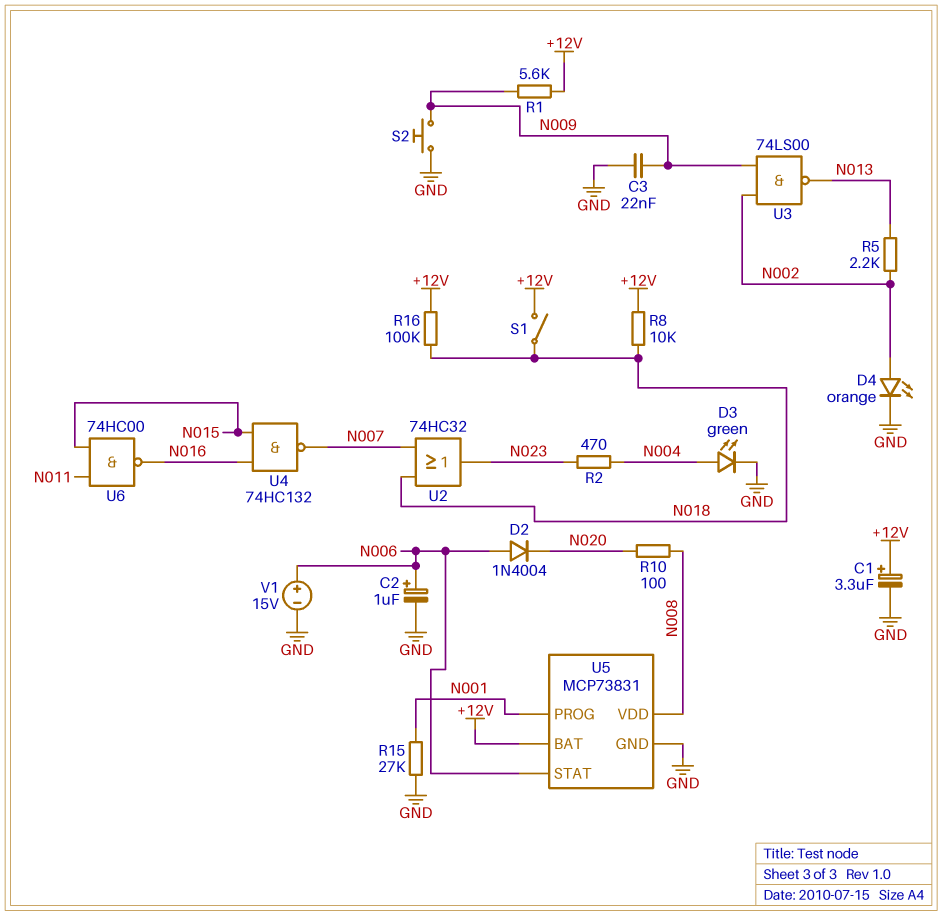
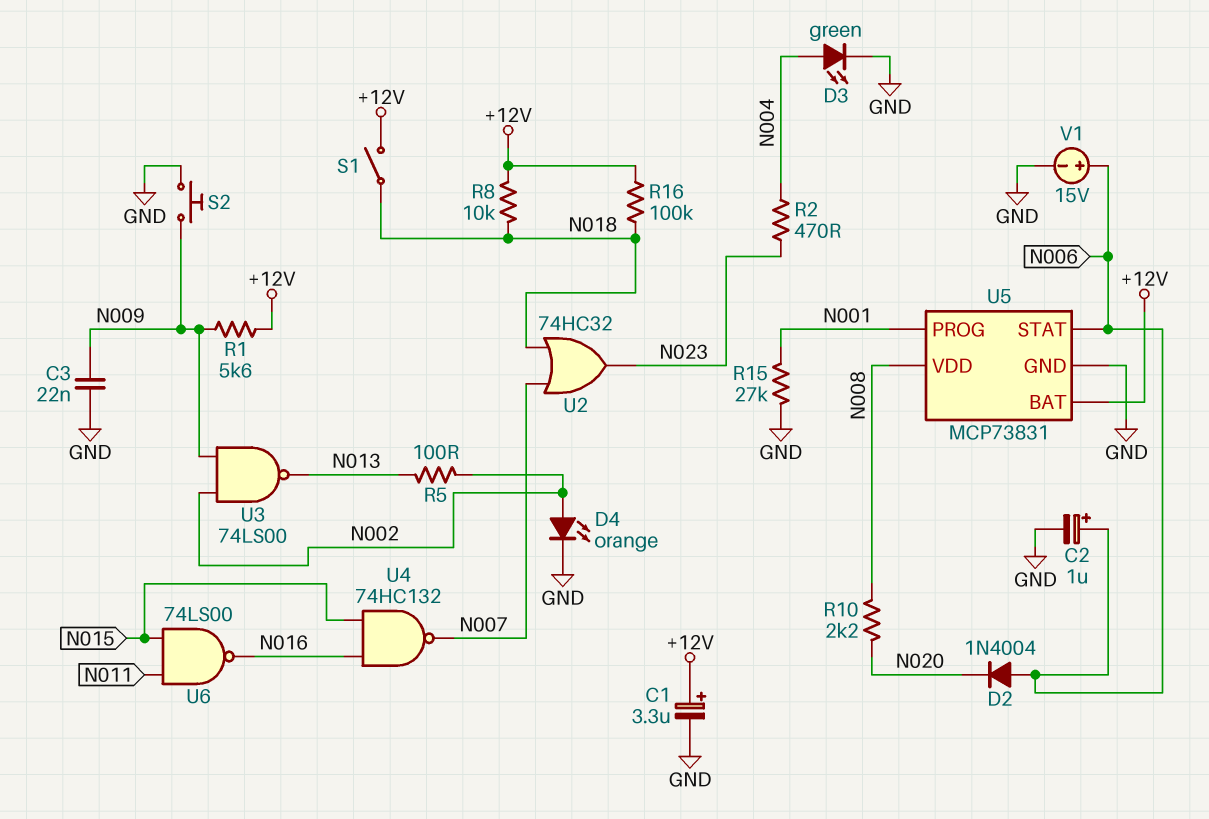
R5: 2.2k (N002, N013) -> 100 (N002, N013)
R10: 100 (N008, N020) -> 2.2k (N008, N020)
U6: NAND 74HC00 (in N011, in N015, out N016) -> NAND 74LS00 (in N011, in N015, out N016)

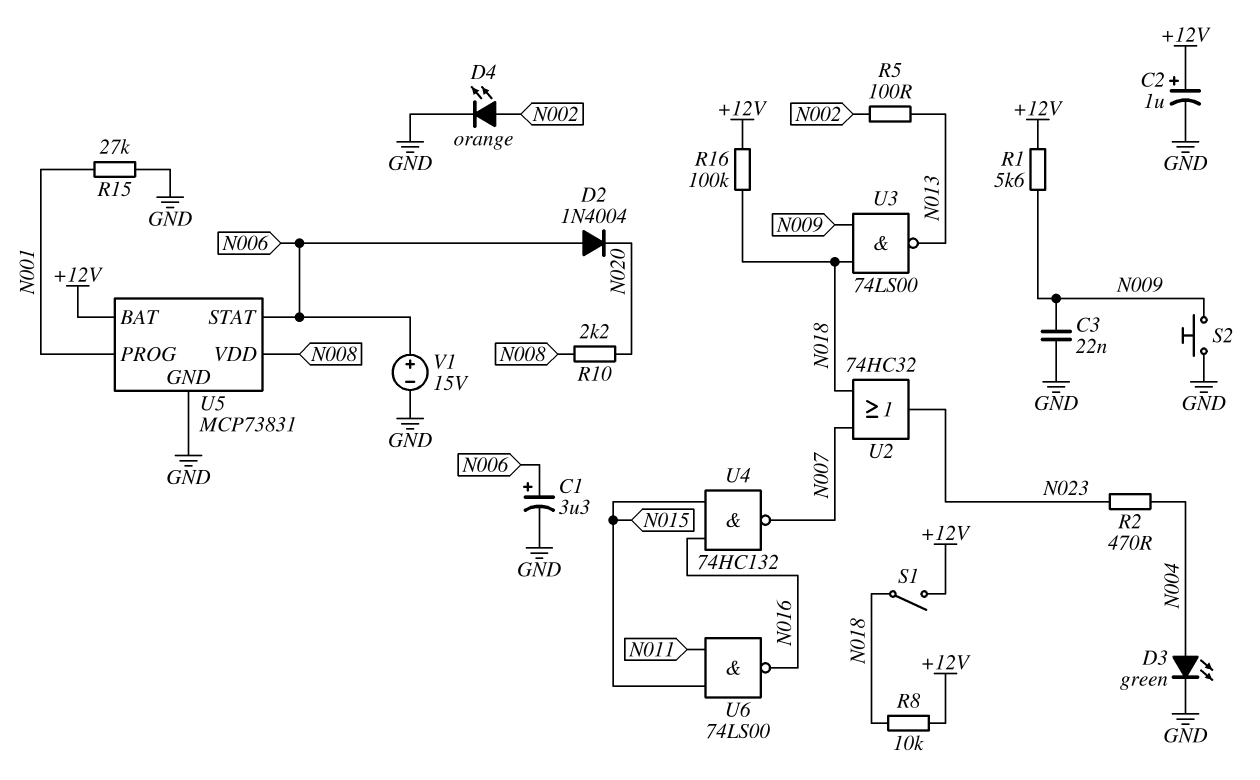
C1: 3.3uF (plus +12V, minus GND) -> 3.3uF (plus N006, minus GND)
C2: 1uF (plus N006, minus GND) -> 1uF (plus +12V, minus GND)
U3: NAND 74LS00 (in N002, in N009, out N013) -> NAND 74LS00 (in N009, in N018, out N013)

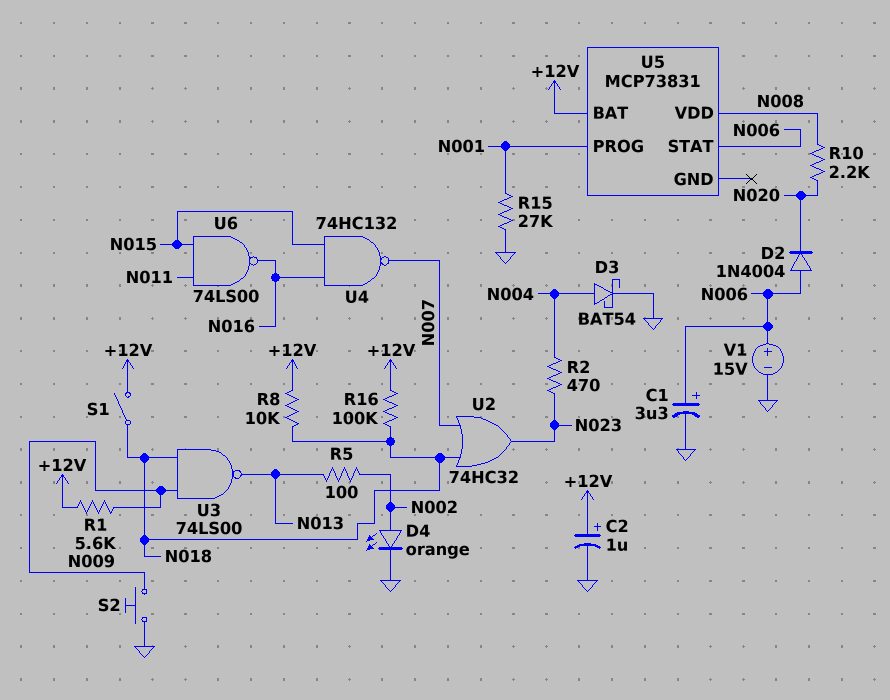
C3: 22nF (GND, N009) -> none
D3: LED green (A N004, K GND) -> schottky BAT54 (A N004, K GND)
U5 pin GND: GND -> none

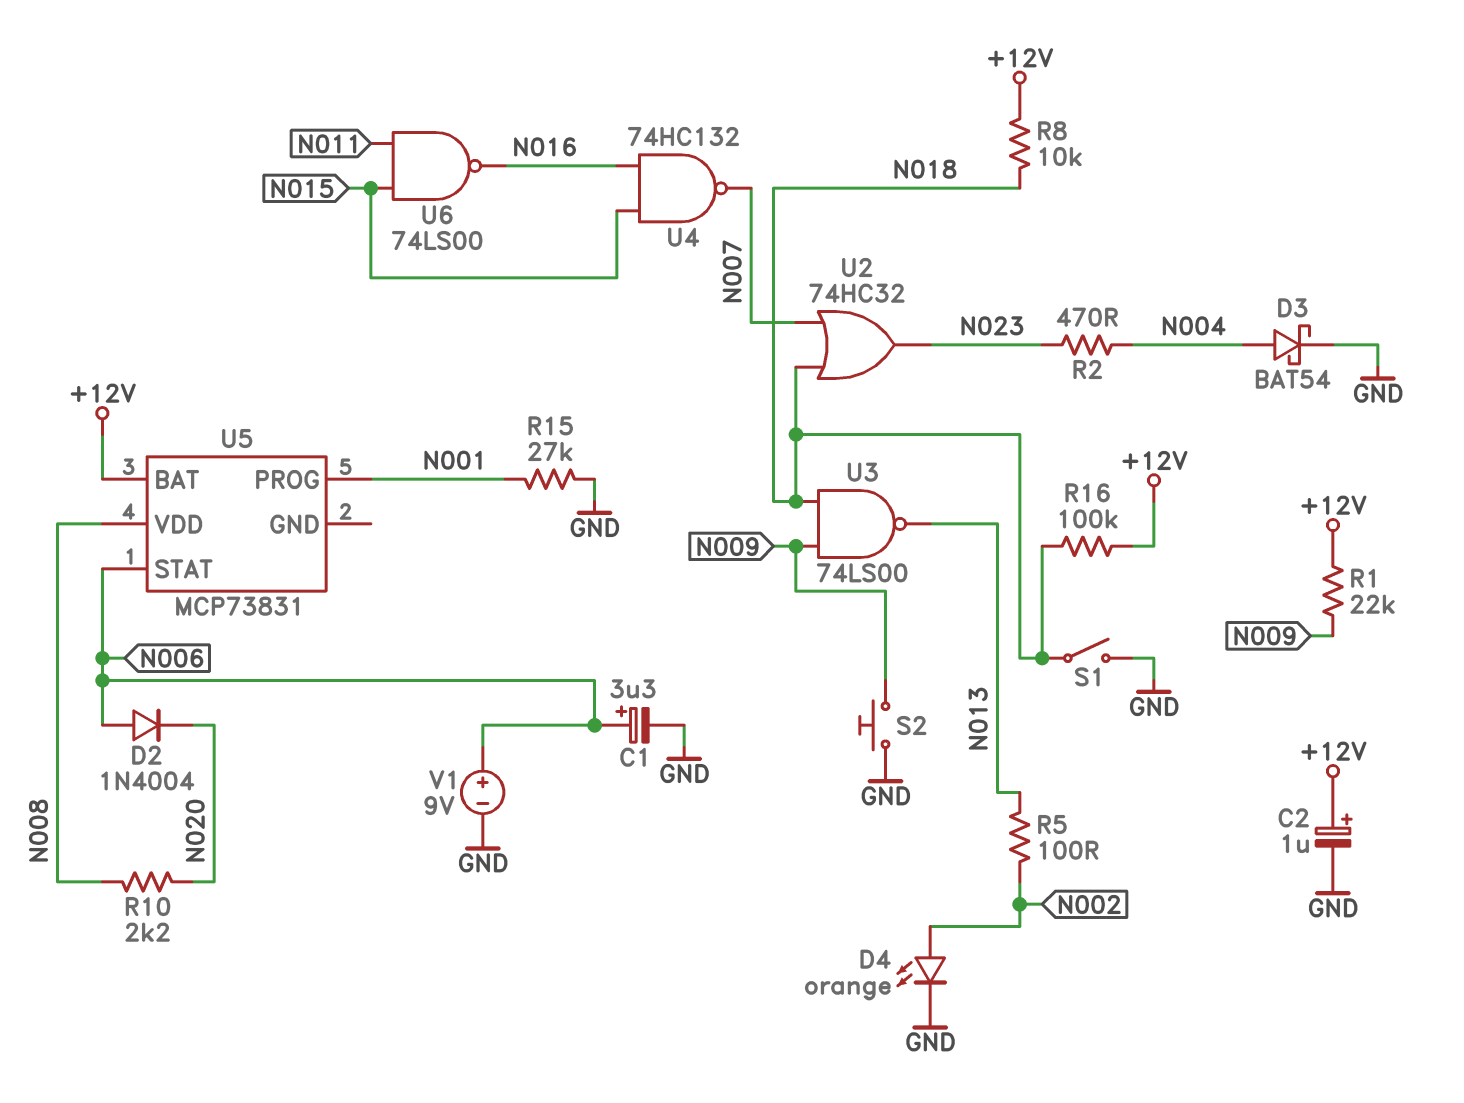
R1: 5.6k (+12V, N009) -> 22k (+12V, N009)
S1: switch (+12V, N018) -> switch (GND, N018)
V1: 15V (plus N006, minus GND) -> 9V (plus N006, minus GND)

